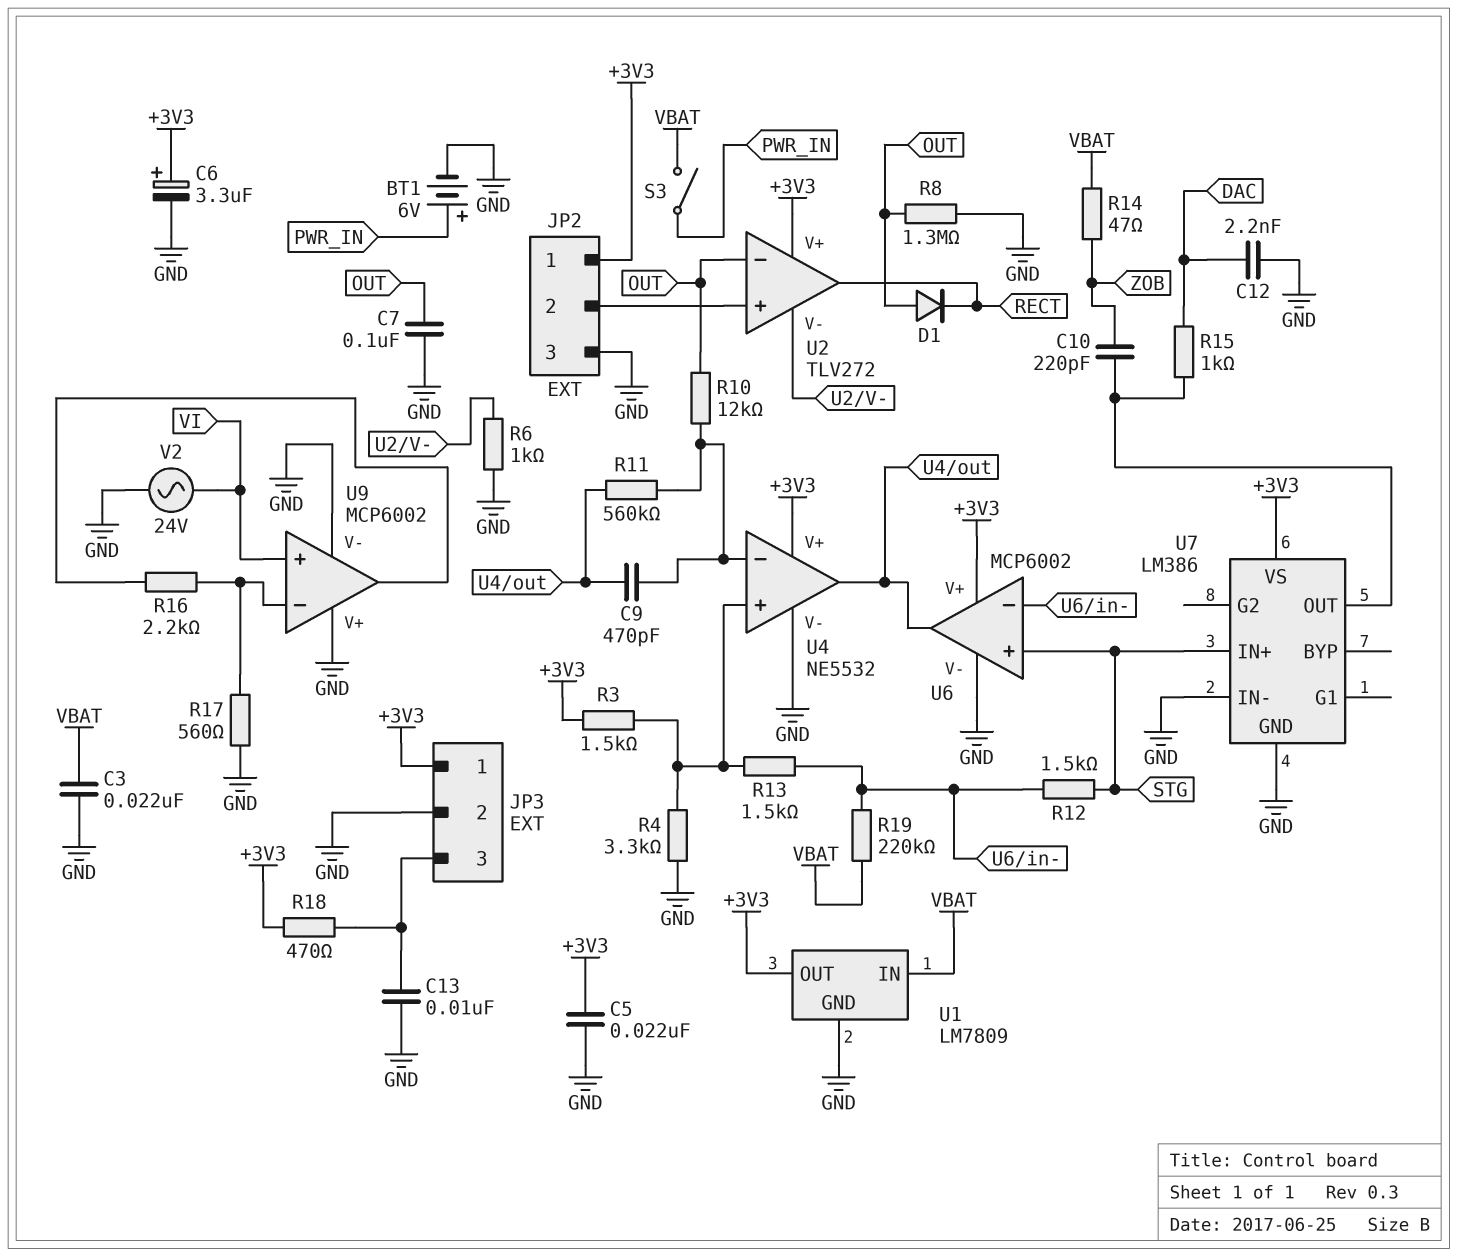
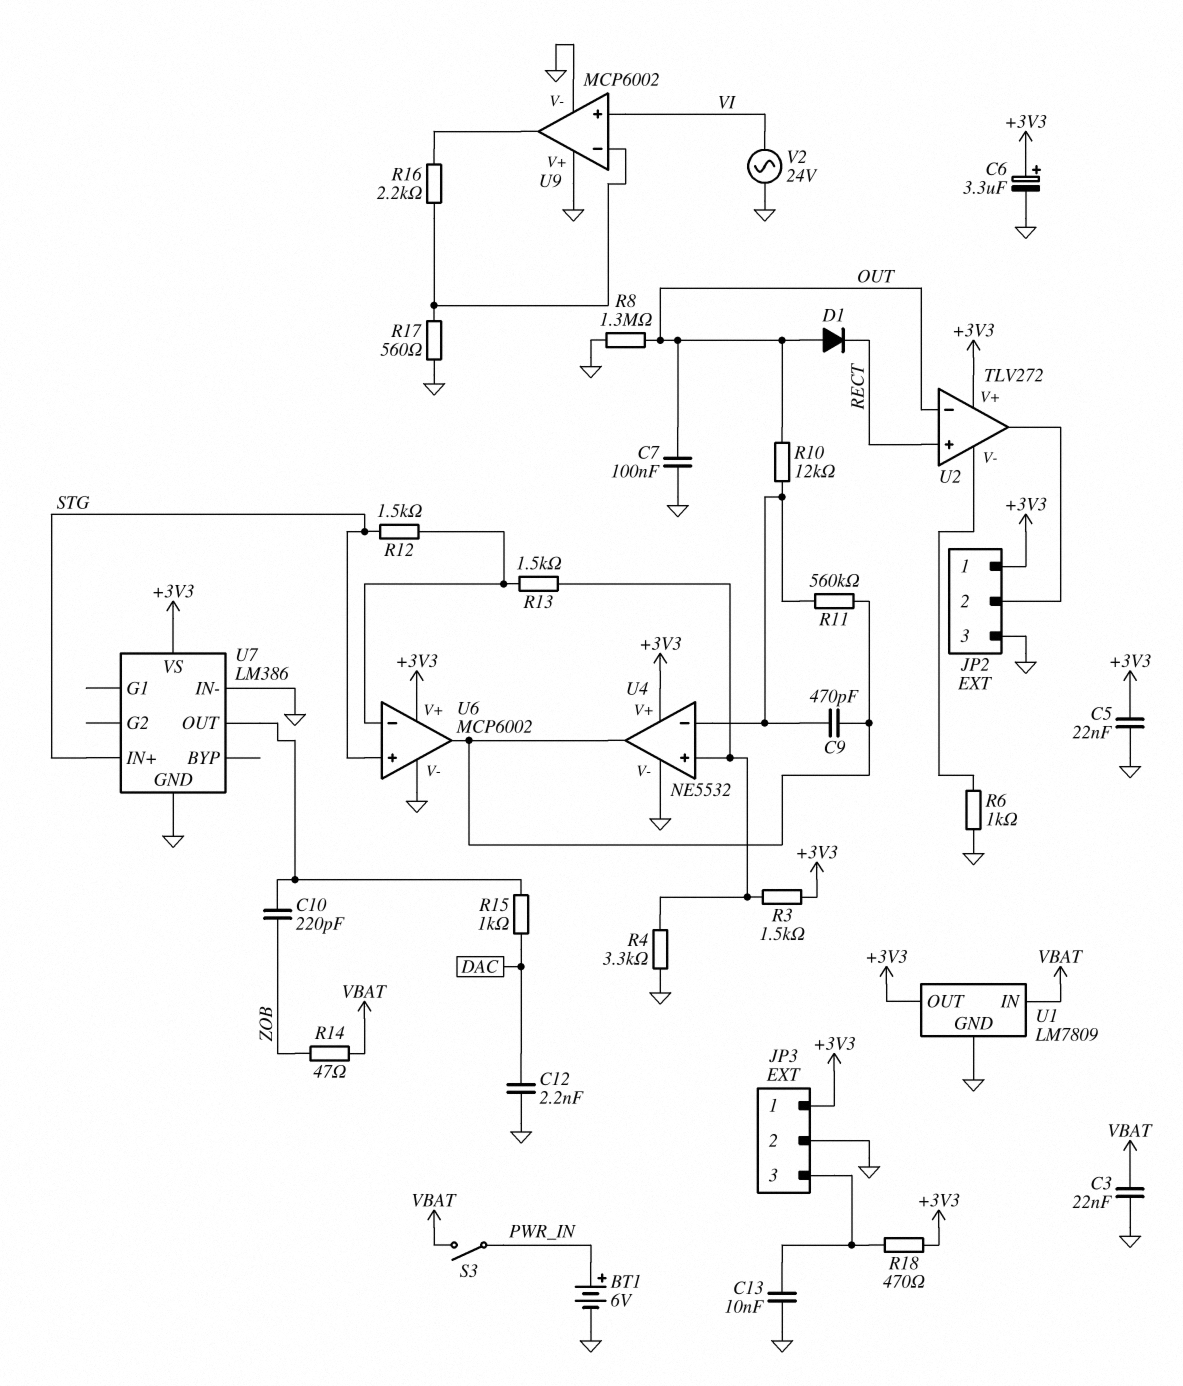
R19: 220k (U6/in-, VBAT) -> none
U2 pin in+: JP2/2 -> RECT
U2 pin out: RECT -> JP2/2

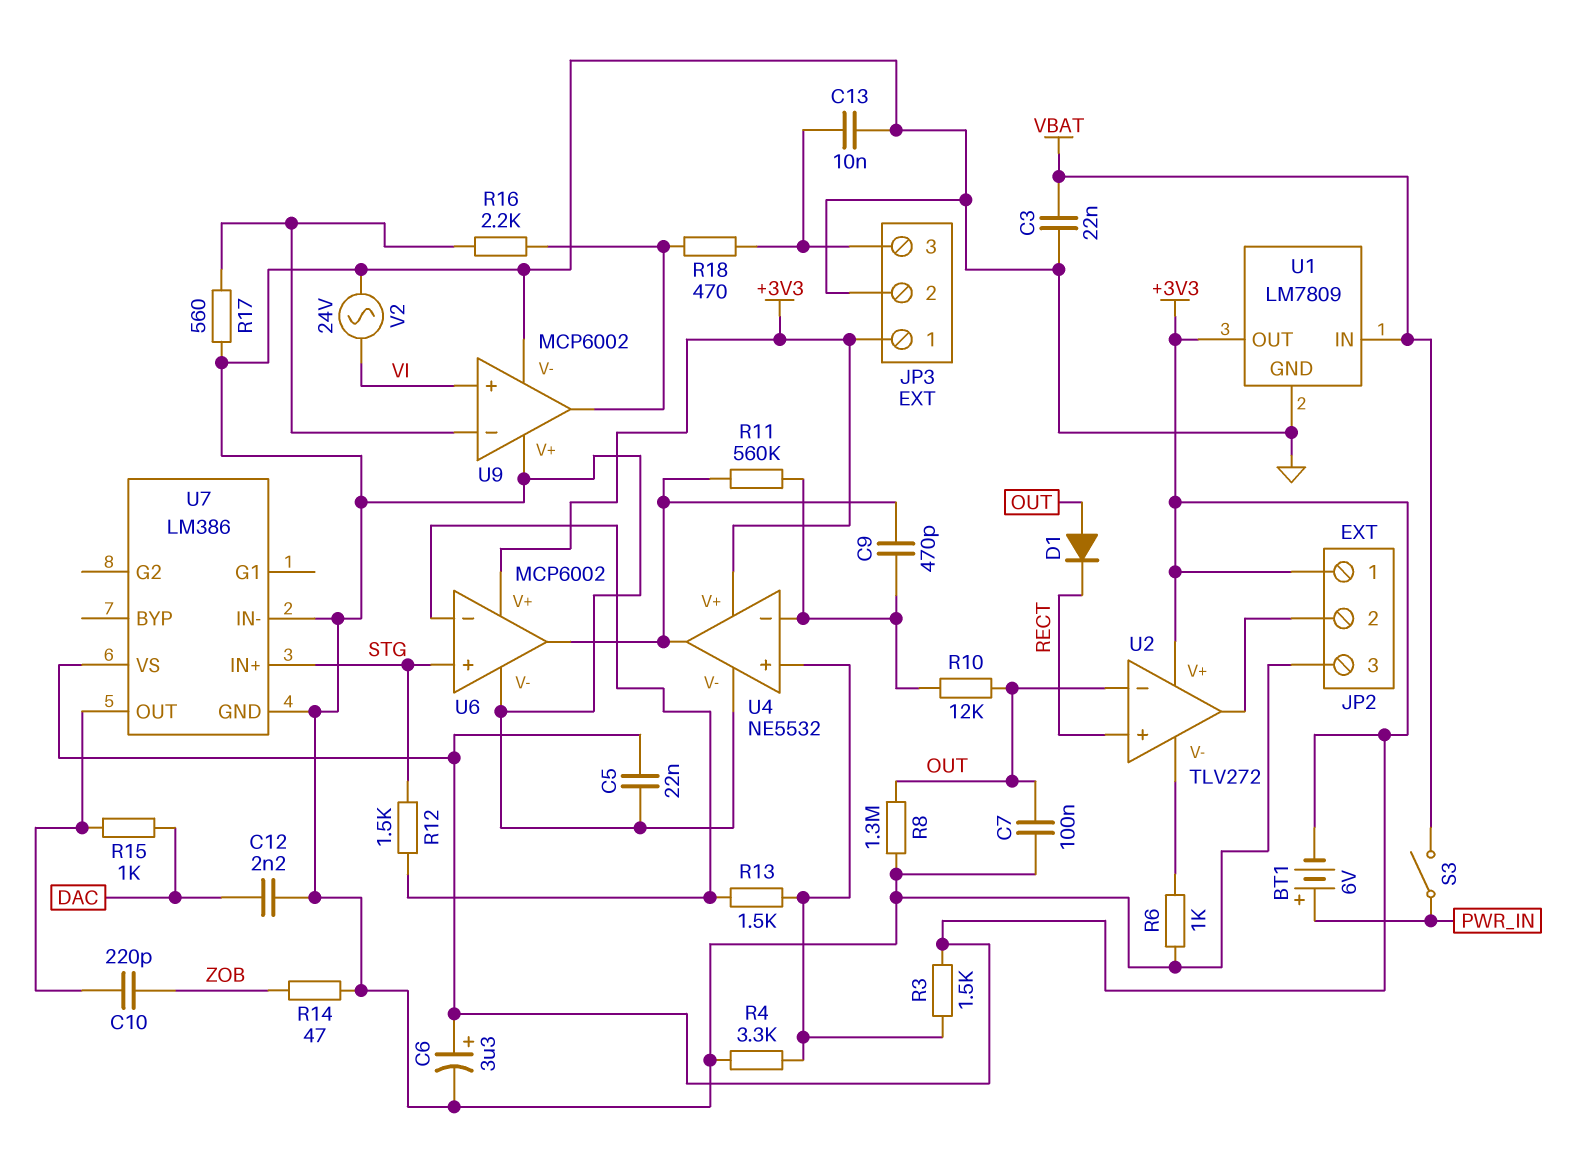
BT1: 6V (plus PWR_IN, minus GND) -> 6V (plus PWR_IN, minus +3V3)
R14: 47 (VBAT, ZOB) -> 47 (GND, ZOB)
R18: 470 (+3V3, JP3/3) -> 470 (JP3/3, U9/out)

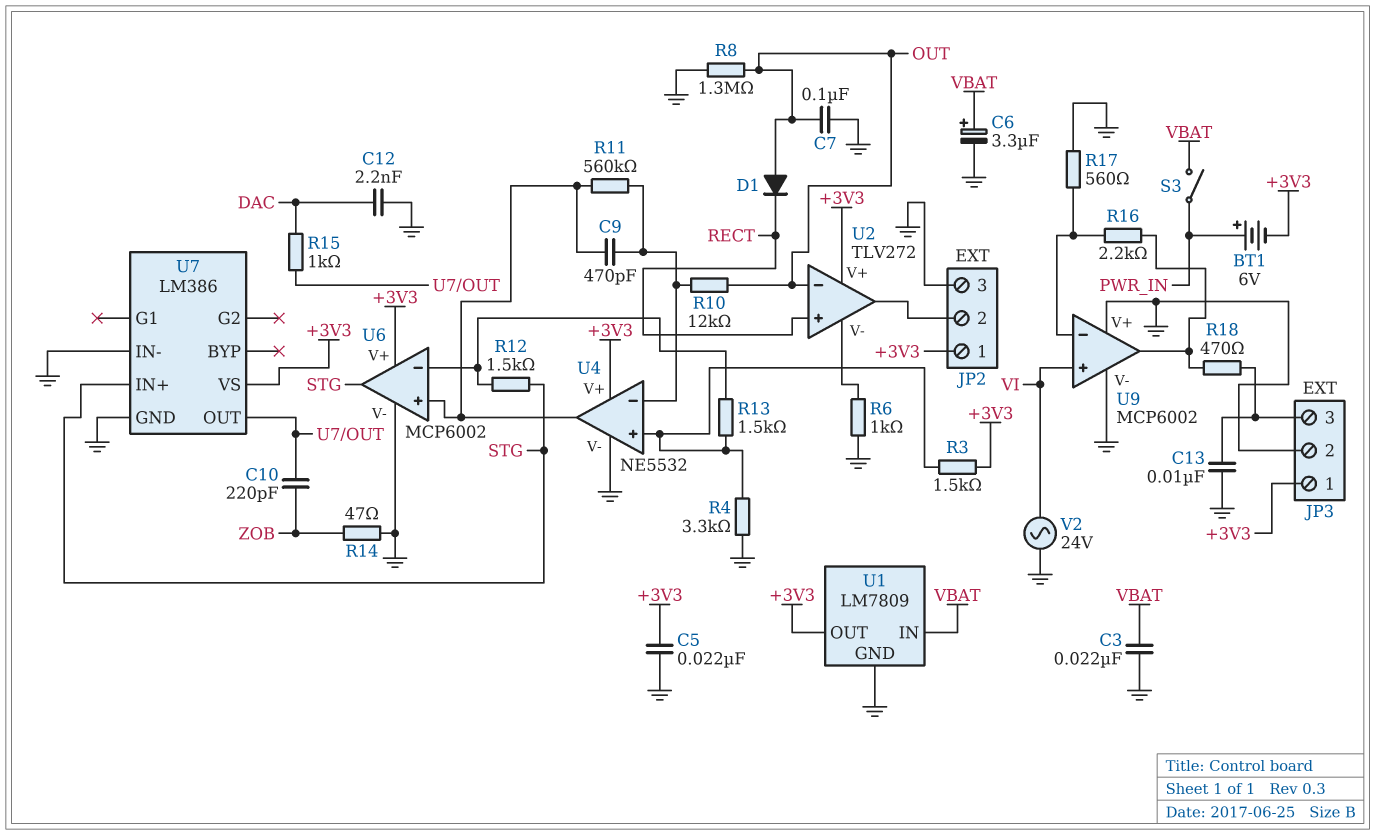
C6: 3.3uF (plus +3V3, minus GND) -> 3.3uF (plus VBAT, minus GND)
U6 pin in+: STG -> U4/out
U6 pin out: U4/out -> STG

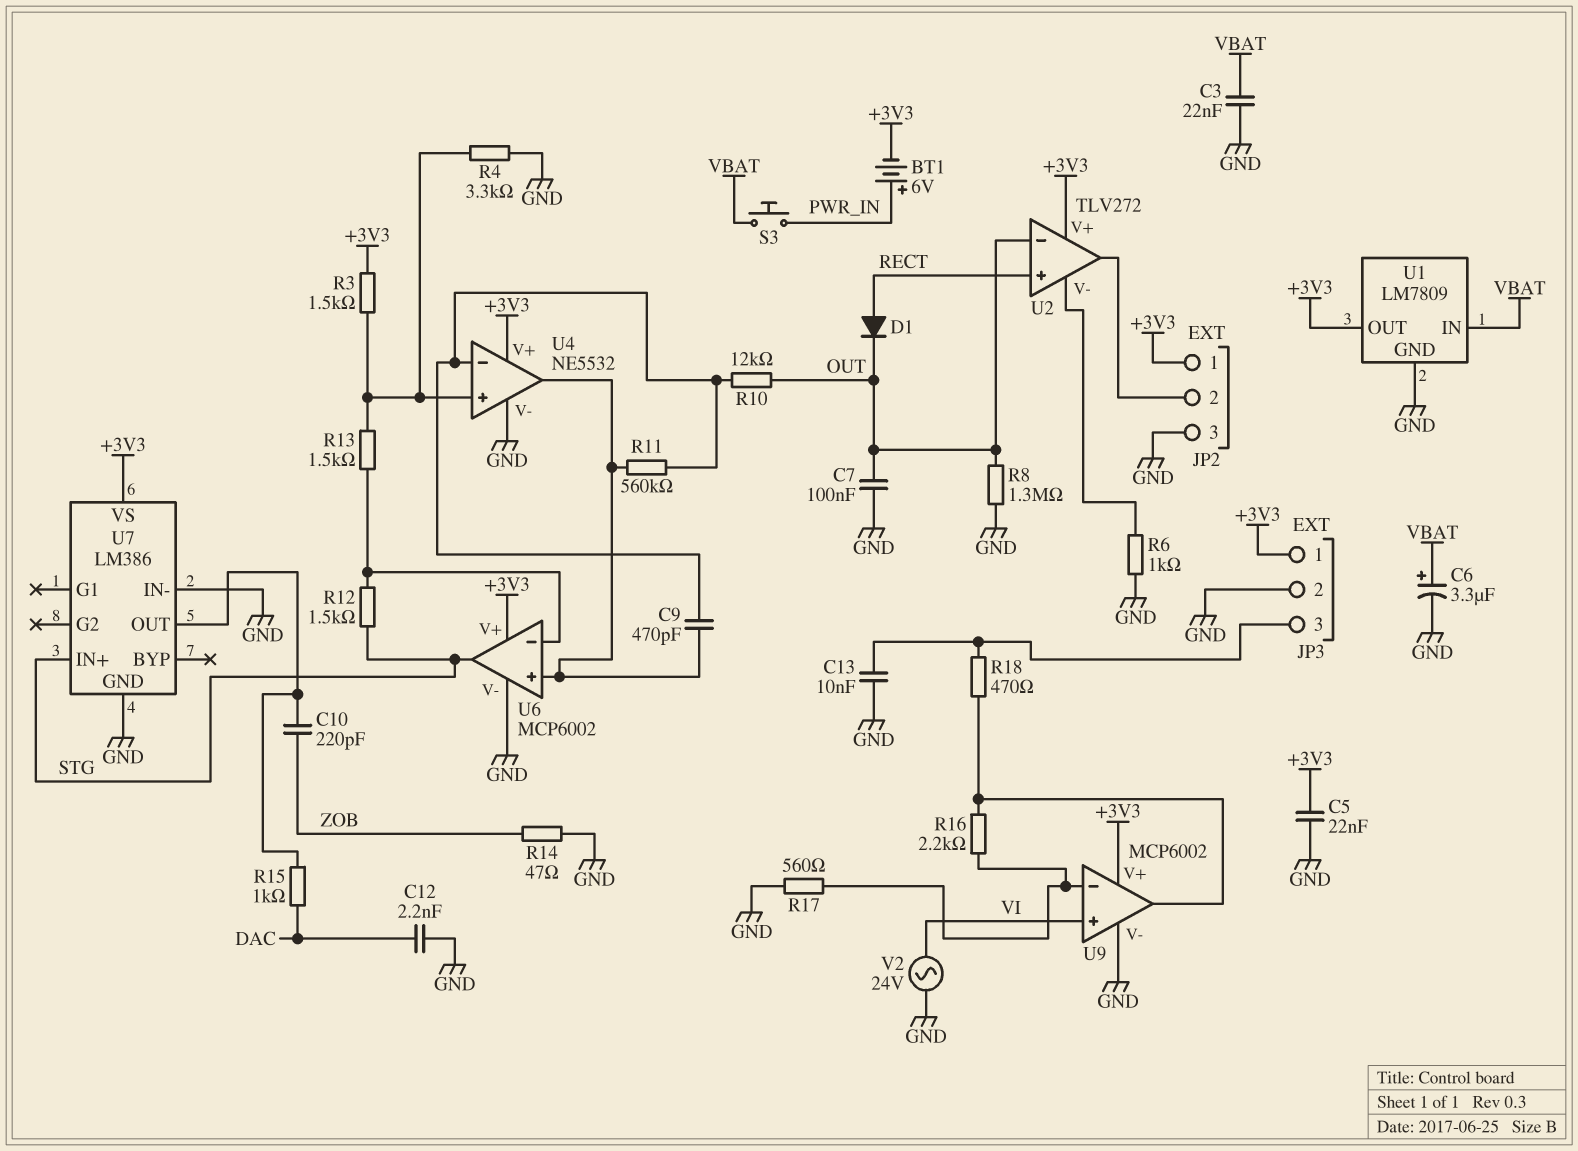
D1: diode (A OUT, K RECT) -> diode (A RECT, K OUT)
S3: switch (PWR_IN, VBAT) -> button (PWR_IN, VBAT)
U9 pin V+: GND -> +3V3

